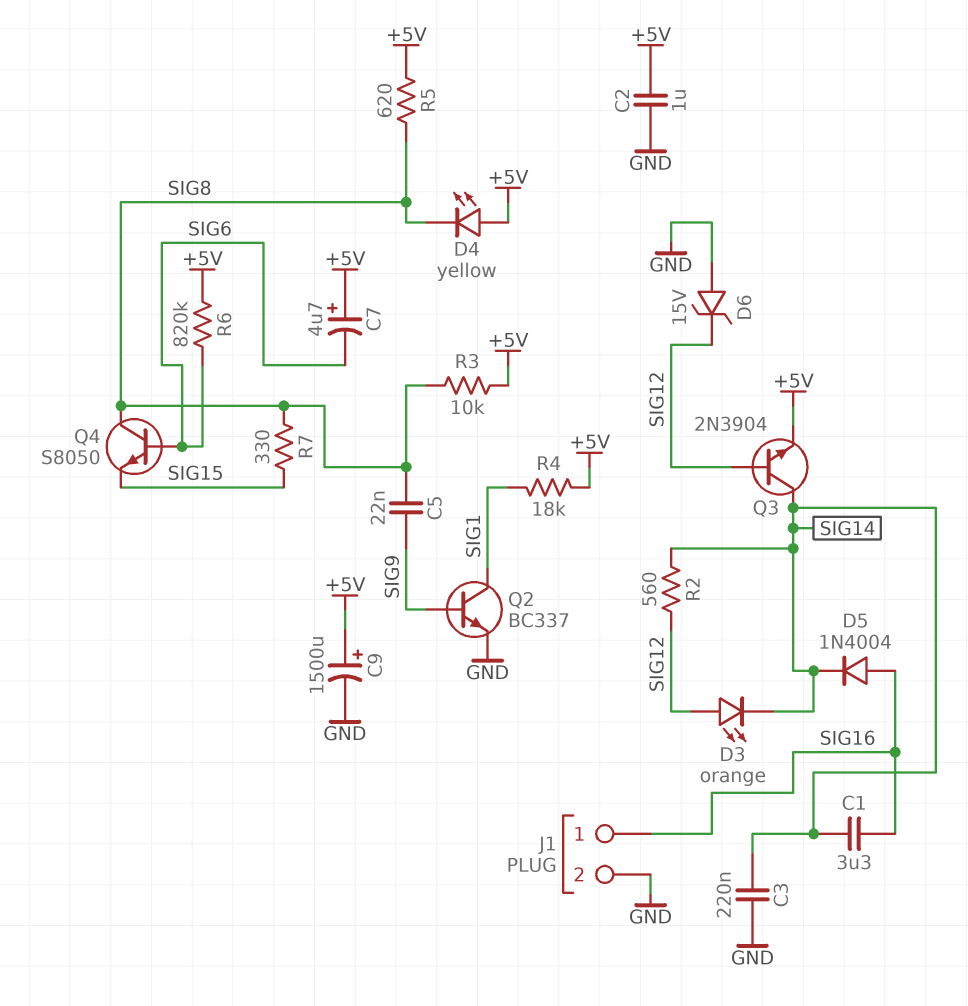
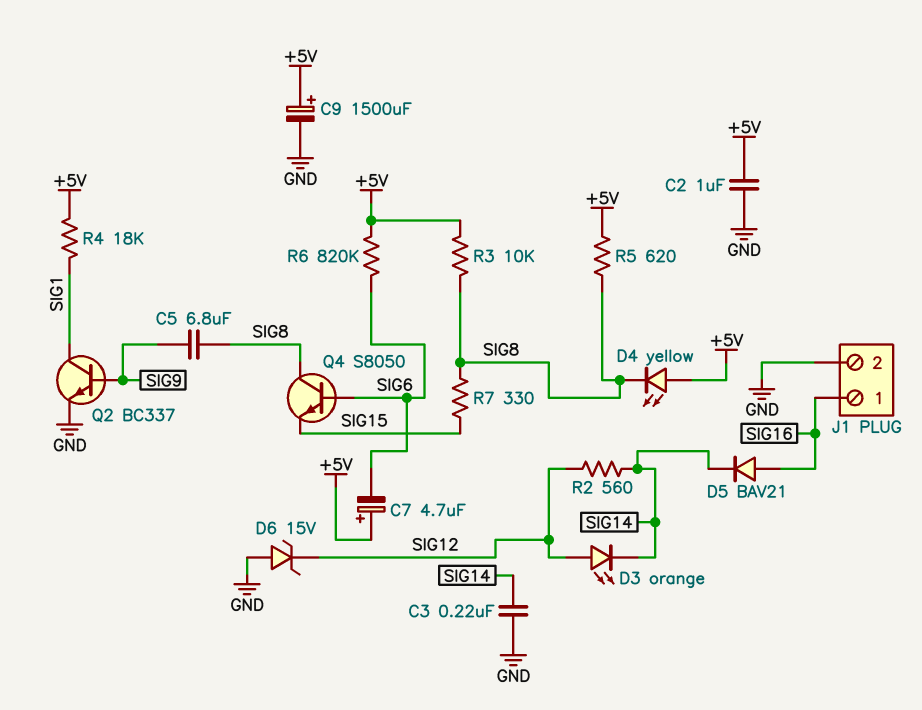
C1: 3.3uF (SIG14, SIG16) -> none
C5: 22nF (SIG8, SIG9) -> 6.8uF (SIG8, SIG9)
D5: diode 1N4004 (A SIG16, K SIG14) -> diode BAV21 (A SIG16, K SIG14)
Q3: NPN 2N3904 (B SIG12, C SIG14, E +5V) -> none

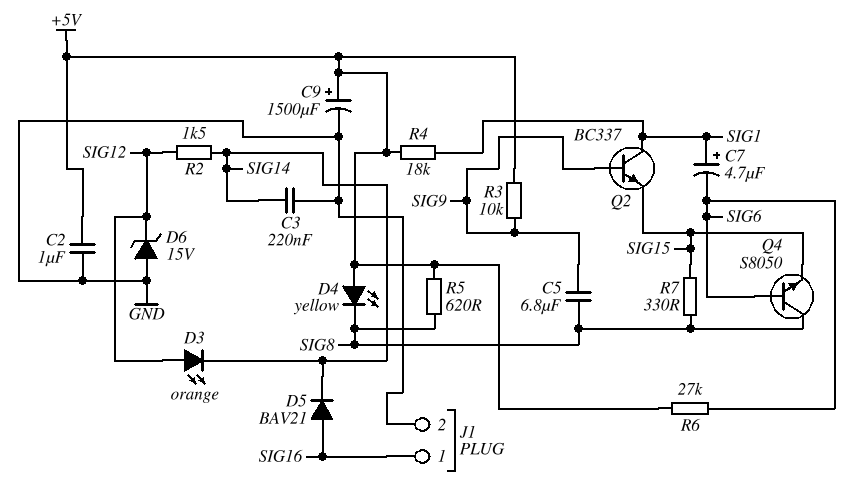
C7: 4.7uF (plus +5V, minus SIG6) -> 4.7uF (plus SIG1, minus SIG6)
Q2: NPN BC337 (B SIG9, C SIG1, E GND) -> NPN BC337 (B SIG9, C SIG1, E SIG15)
R2: 560 (SIG12, SIG14) -> 1.5k (SIG12, SIG14)
R3: 10k (+5V, SIG8) -> 10k (+5V, SIG9)
R6: 820k (+5V, SIG6) -> 27k (+5V, SIG6)

